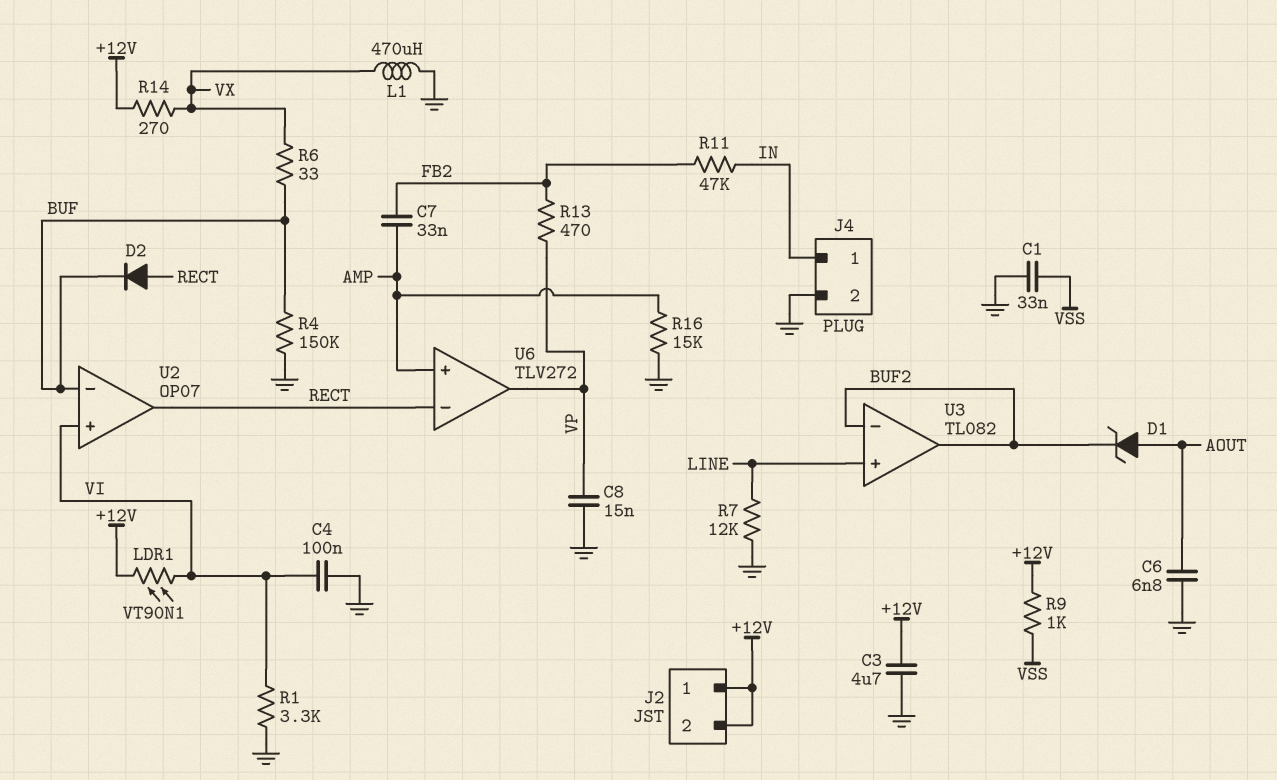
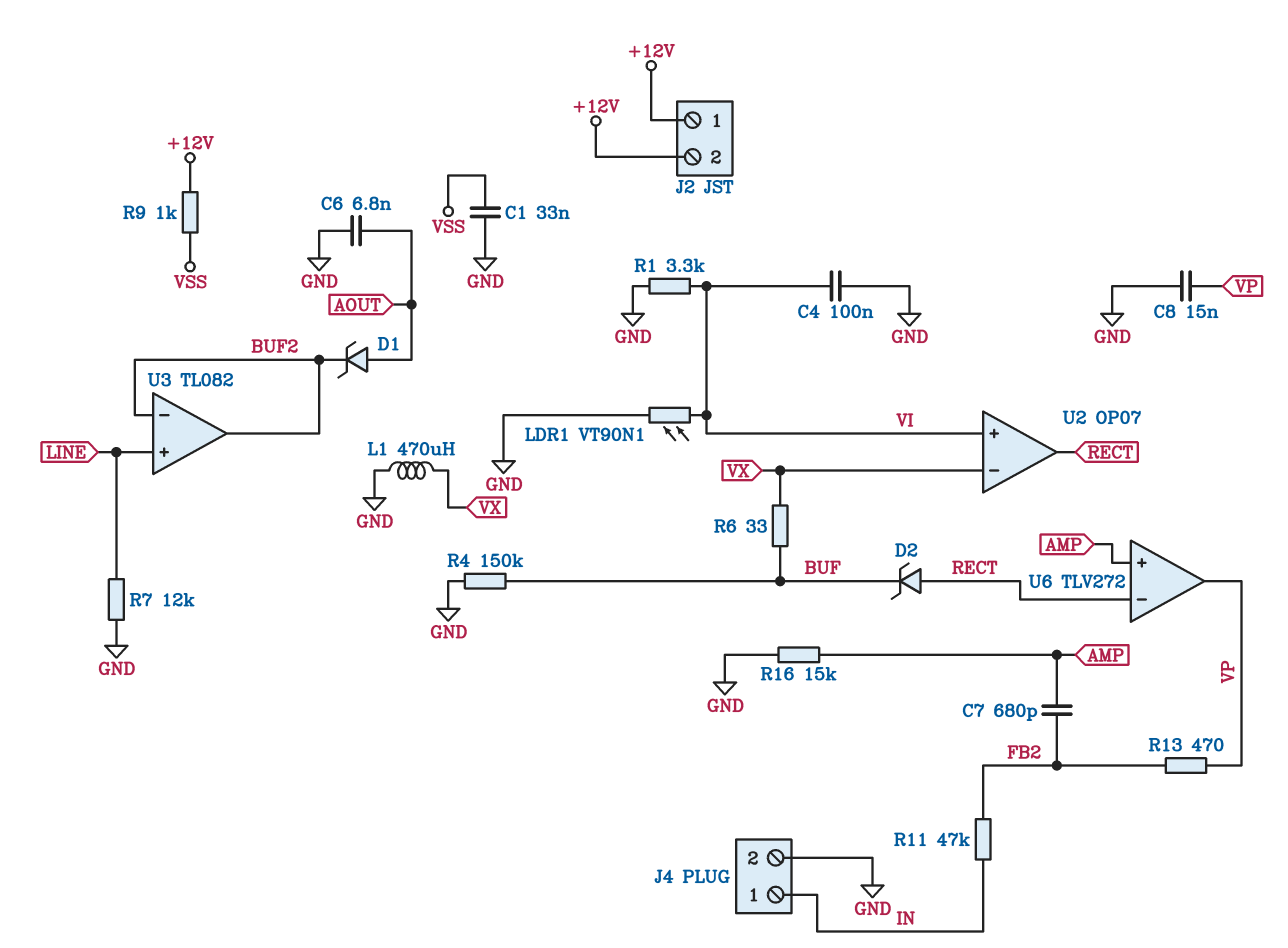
C3: 4.7uF (+12V, GND) -> none
C7: 33nF (AMP, FB2) -> 680pF (AMP, FB2)
D2: diode (A RECT, K BUF) -> zener (A RECT, K BUF)
LDR1: VT90N1 (+12V, VI) -> VT90N1 (GND, VI)
R14: 270 (+12V, VX) -> none
U2 pin in-: BUF -> VX

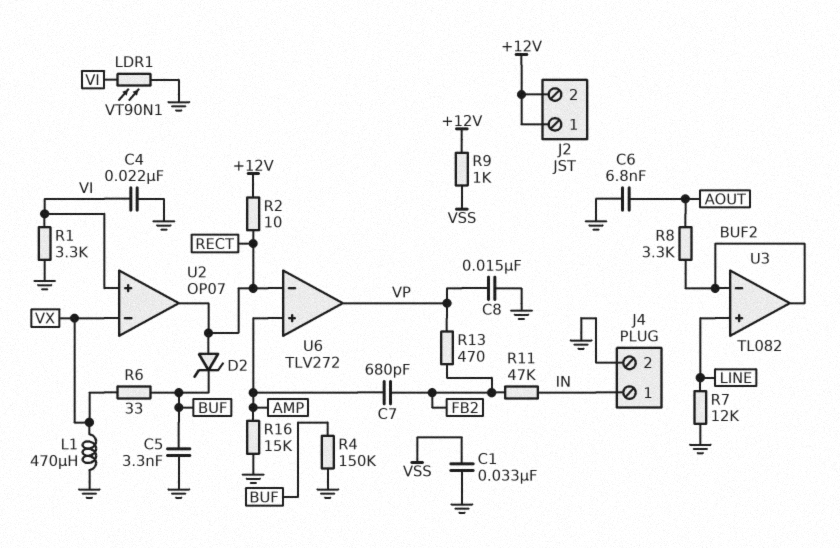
C4: 100nF (GND, VI) -> 22nF (GND, VI)
C5: none -> 3.3nF (BUF, GND)
D1: zener (A AOUT, K BUF2) -> none
R2: none -> 10 (+12V, RECT)
R8: none -> 3.3k (AOUT, BUF2)

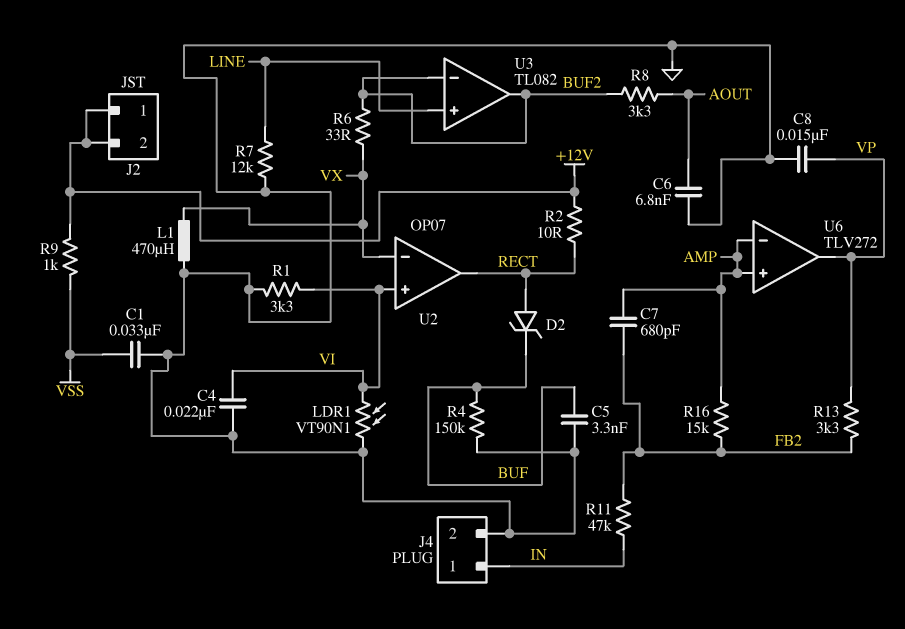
R6: 33 (BUF, VX) -> 33 (BUF2, VX)
R13: 470 (FB2, VP) -> 3.3k (FB2, VP)
R16: 15k (AMP, GND) -> 15k (AMP, FB2)
U6 pin in-: RECT -> AMP

